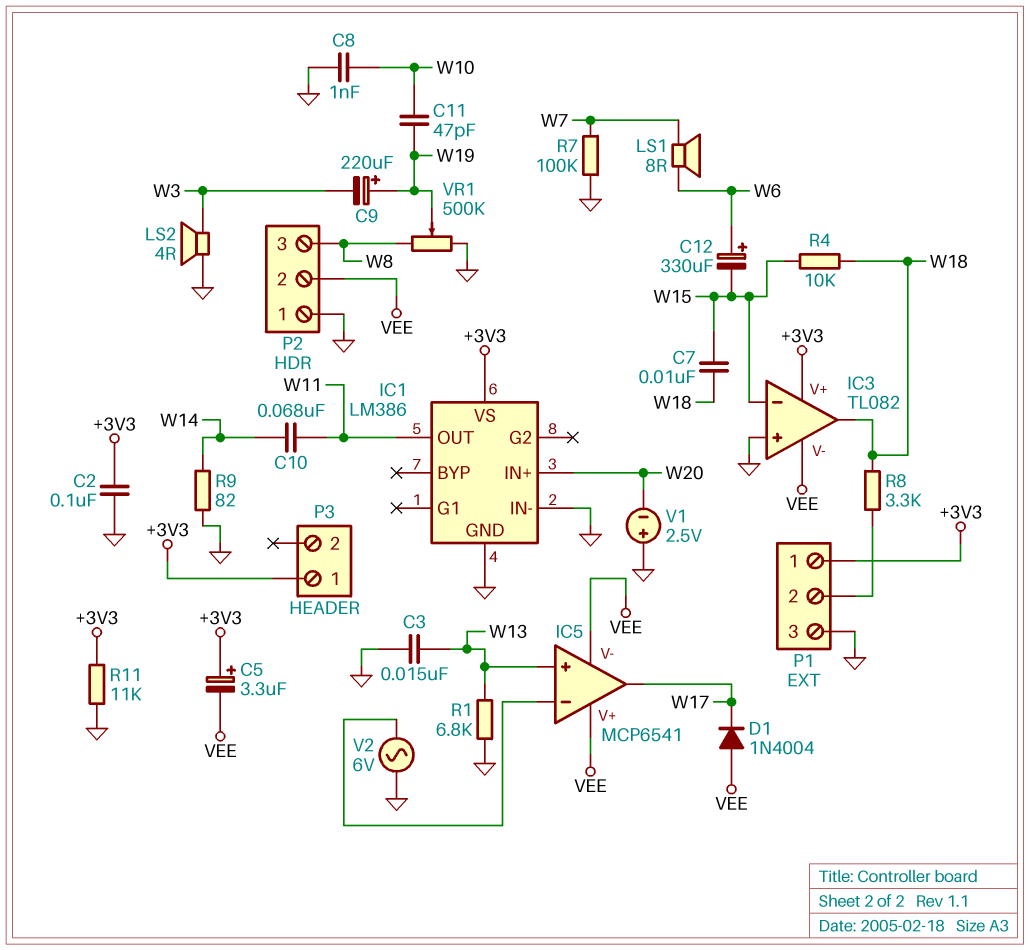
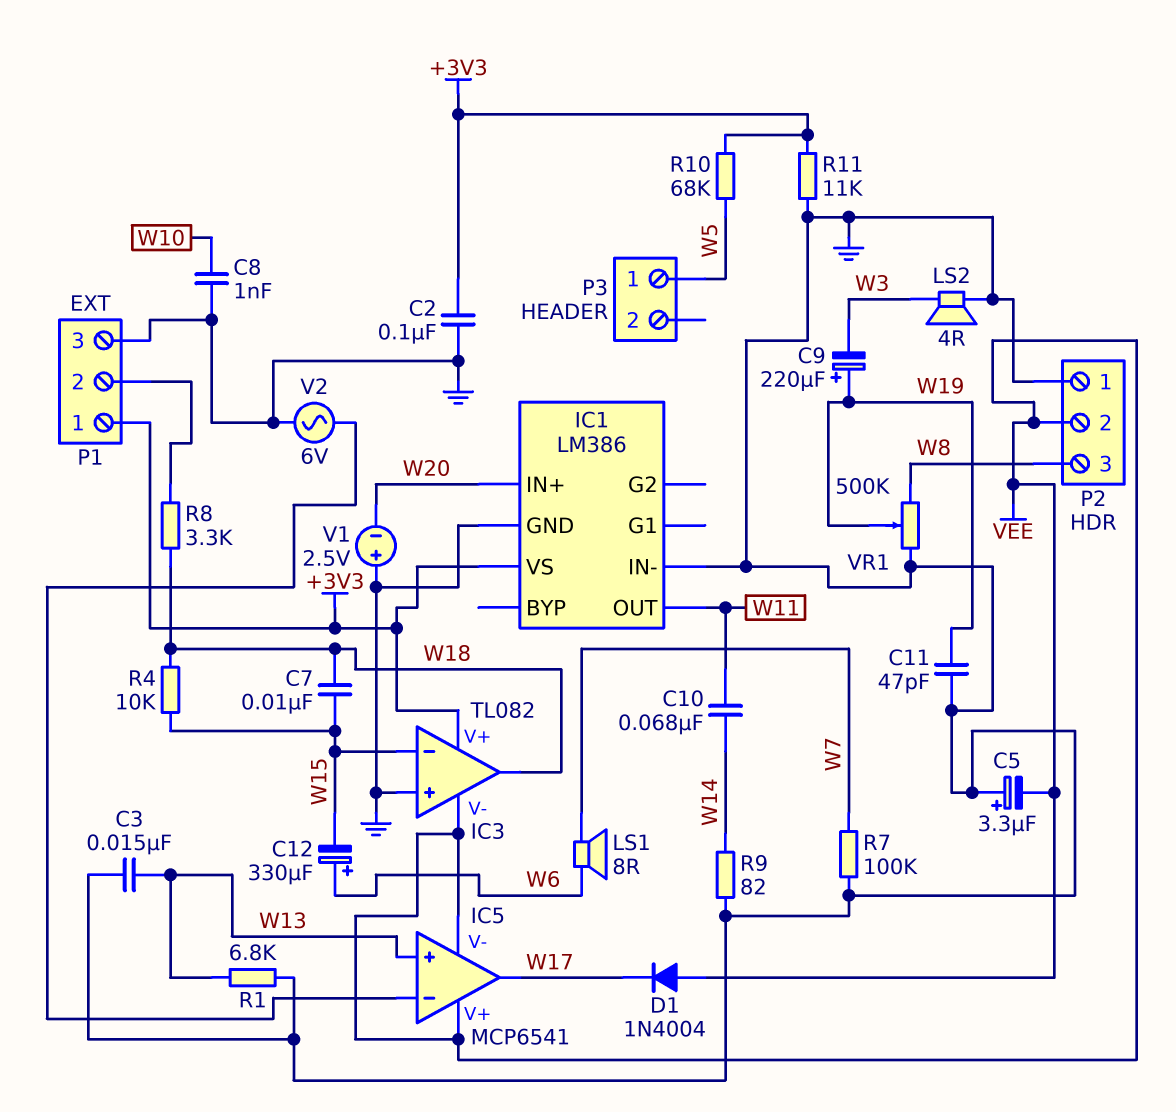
C5: 3.3uF (plus +3V3, minus VEE) -> 3.3uF (plus GND, minus VEE)
C11: 47pF (W10, W19) -> 47pF (GND, W19)
P3 pin 1: +3V3 -> W5
R10: none -> 68k (+3V3, W5)

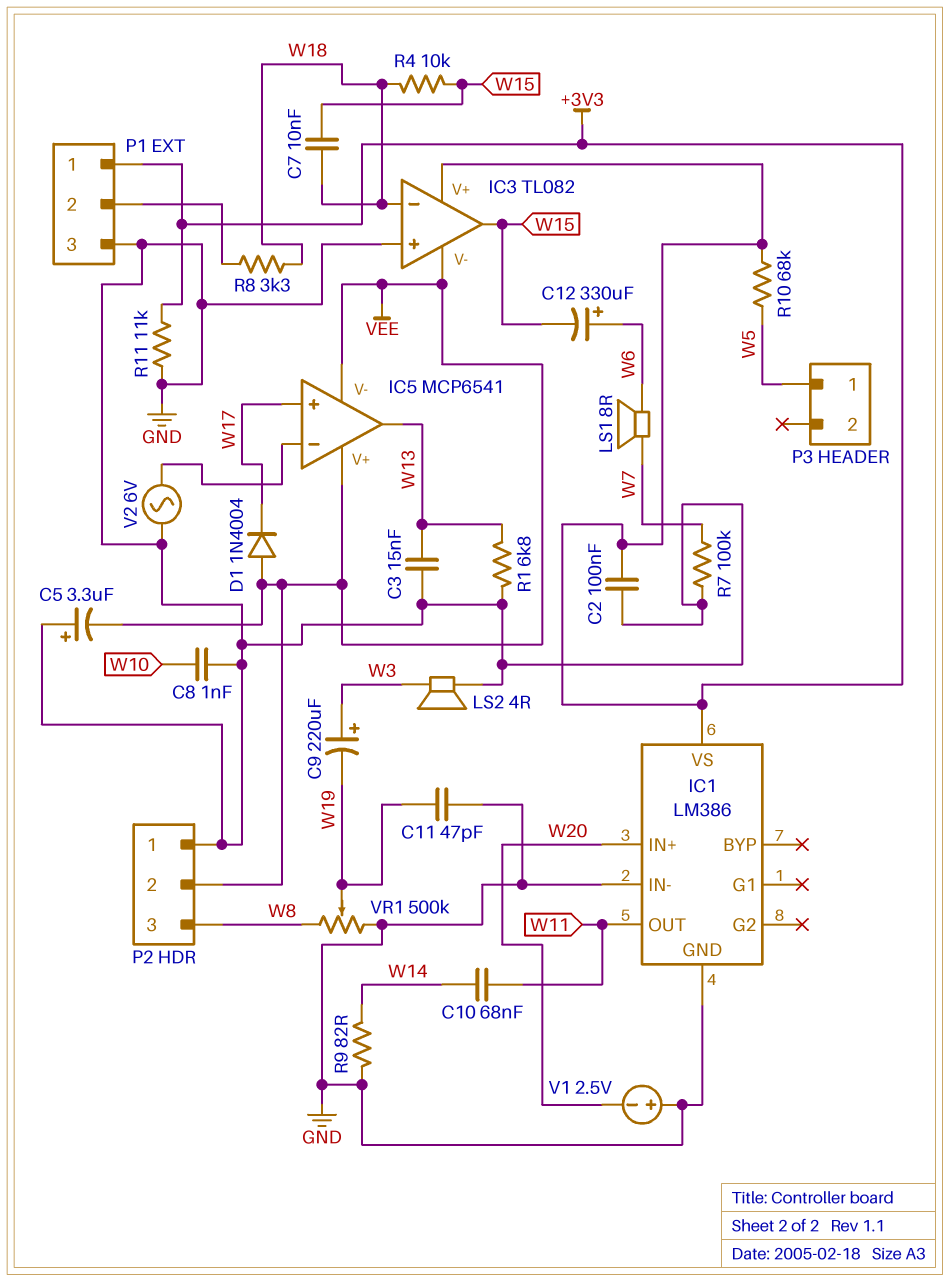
C9: 220uF (plus W19, minus W3) -> 220uF (plus W3, minus W19)
IC3 pin in-: W15 -> W18
IC3 pin out: W18 -> W15
IC5 pin in+: W13 -> W17
IC5 pin out: W17 -> W13

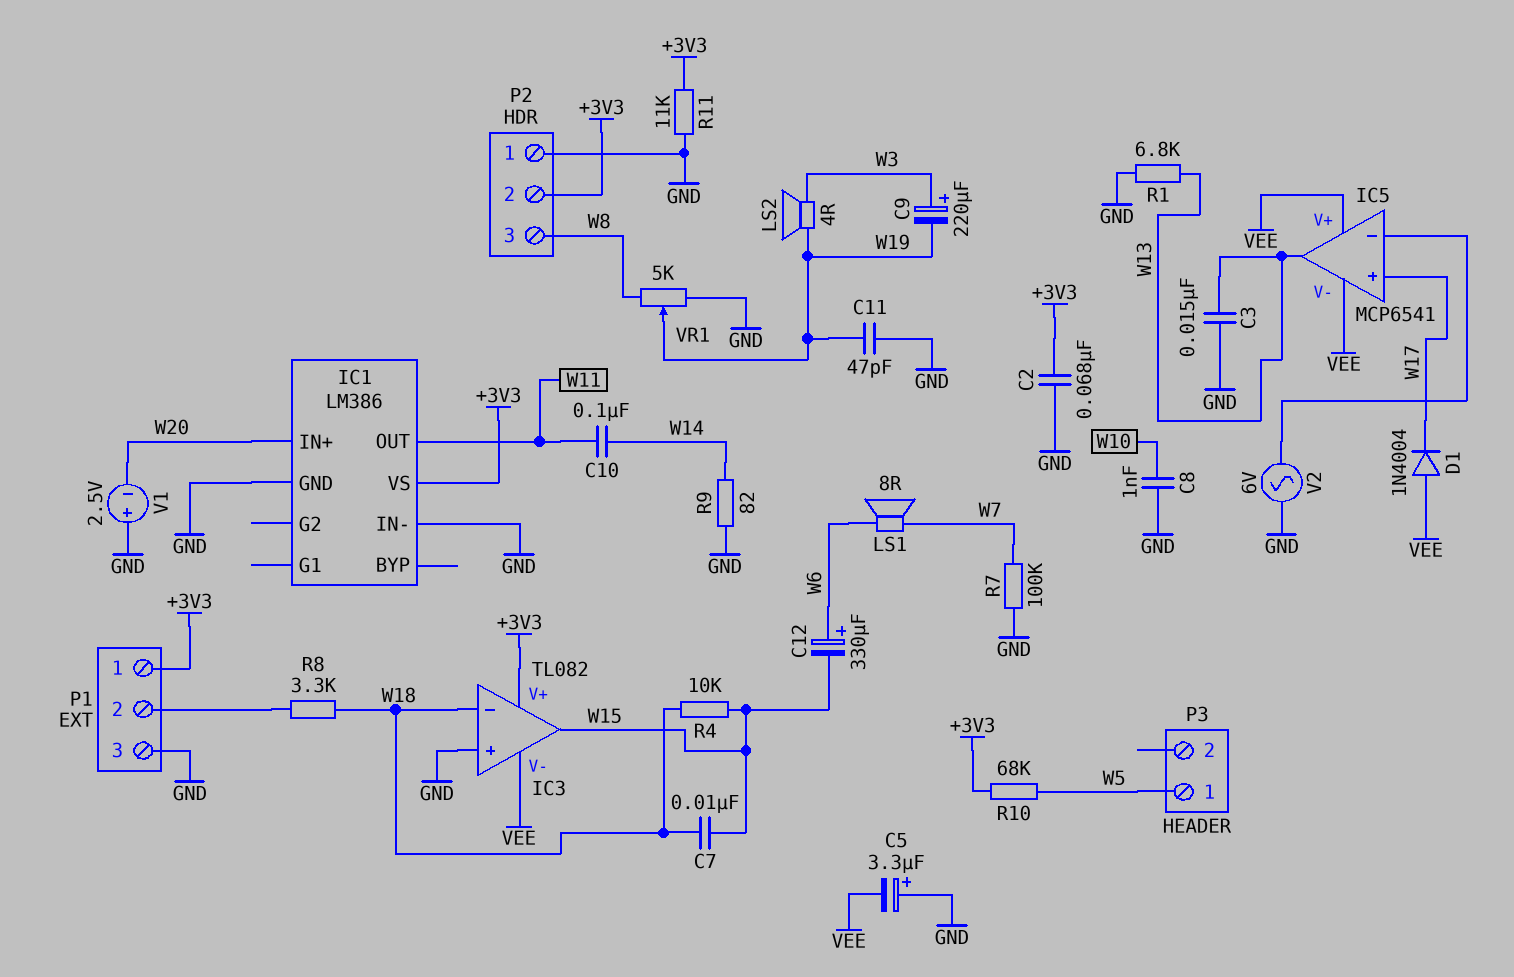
C2: 100nF (+3V3, GND) -> 68nF (+3V3, GND)
C10: 68nF (W11, W14) -> 100nF (W11, W14)
LS2: speaker 4R (GND, W3) -> speaker 4R (W3, W19)
P2 pin 2: VEE -> +3V3
VR1: 500k (GND, W8, wiper W19) -> 5k (GND, W8, wiper W19)

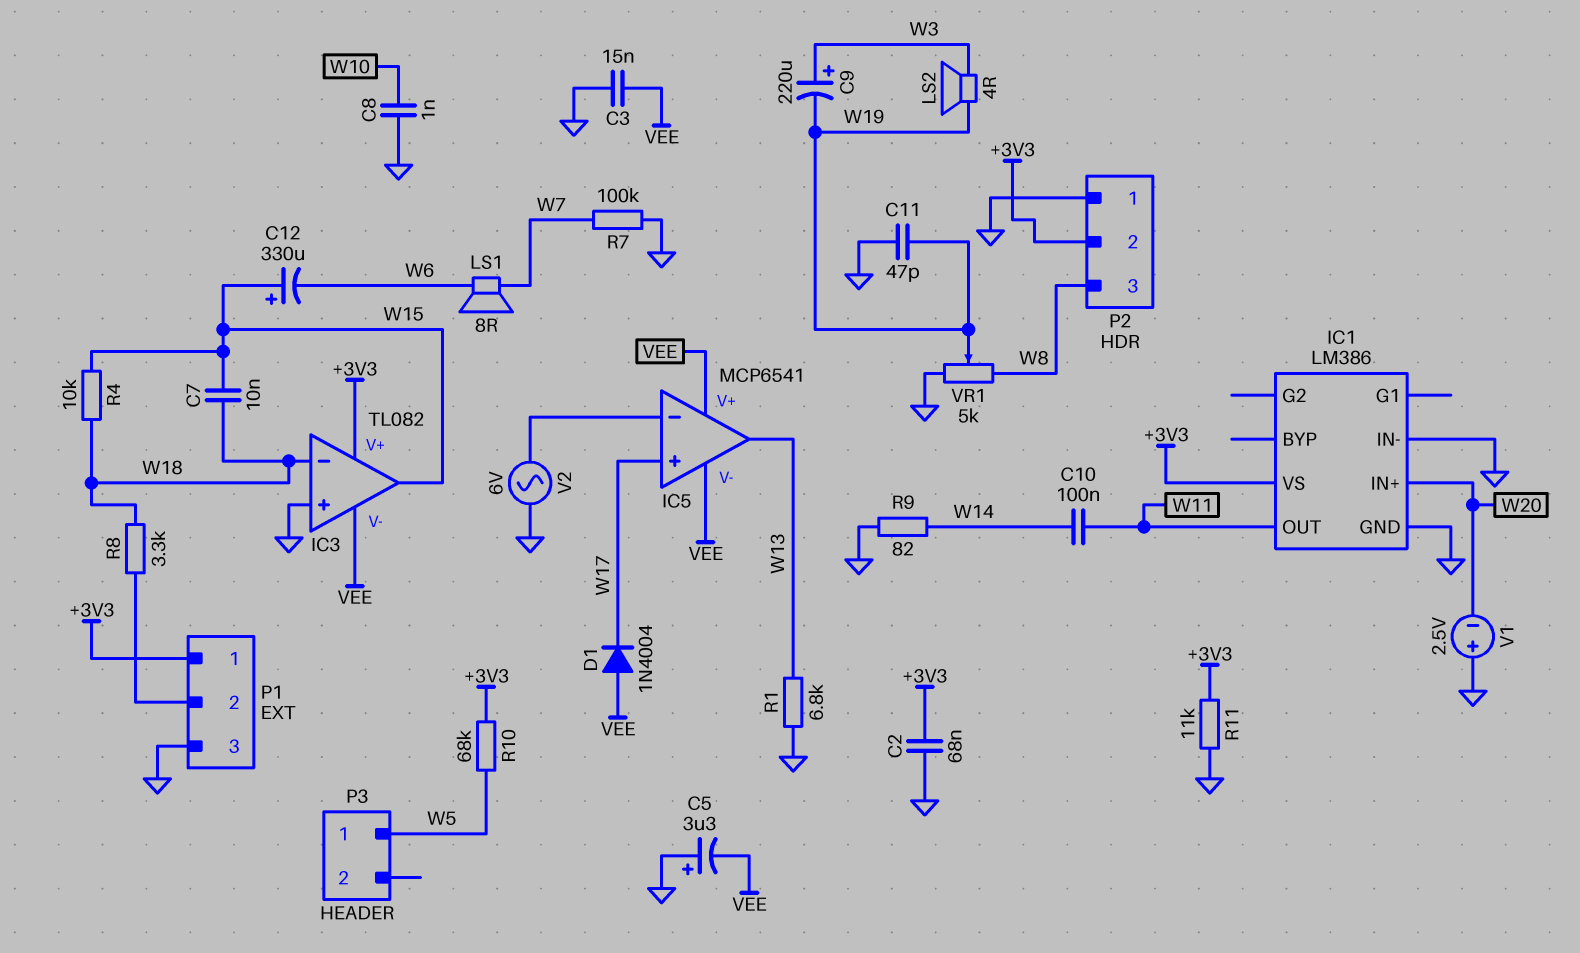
C3: 15nF (GND, W13) -> 15nF (GND, VEE)
C12: 330uF (plus W6, minus W15) -> 330uF (plus W15, minus W6)

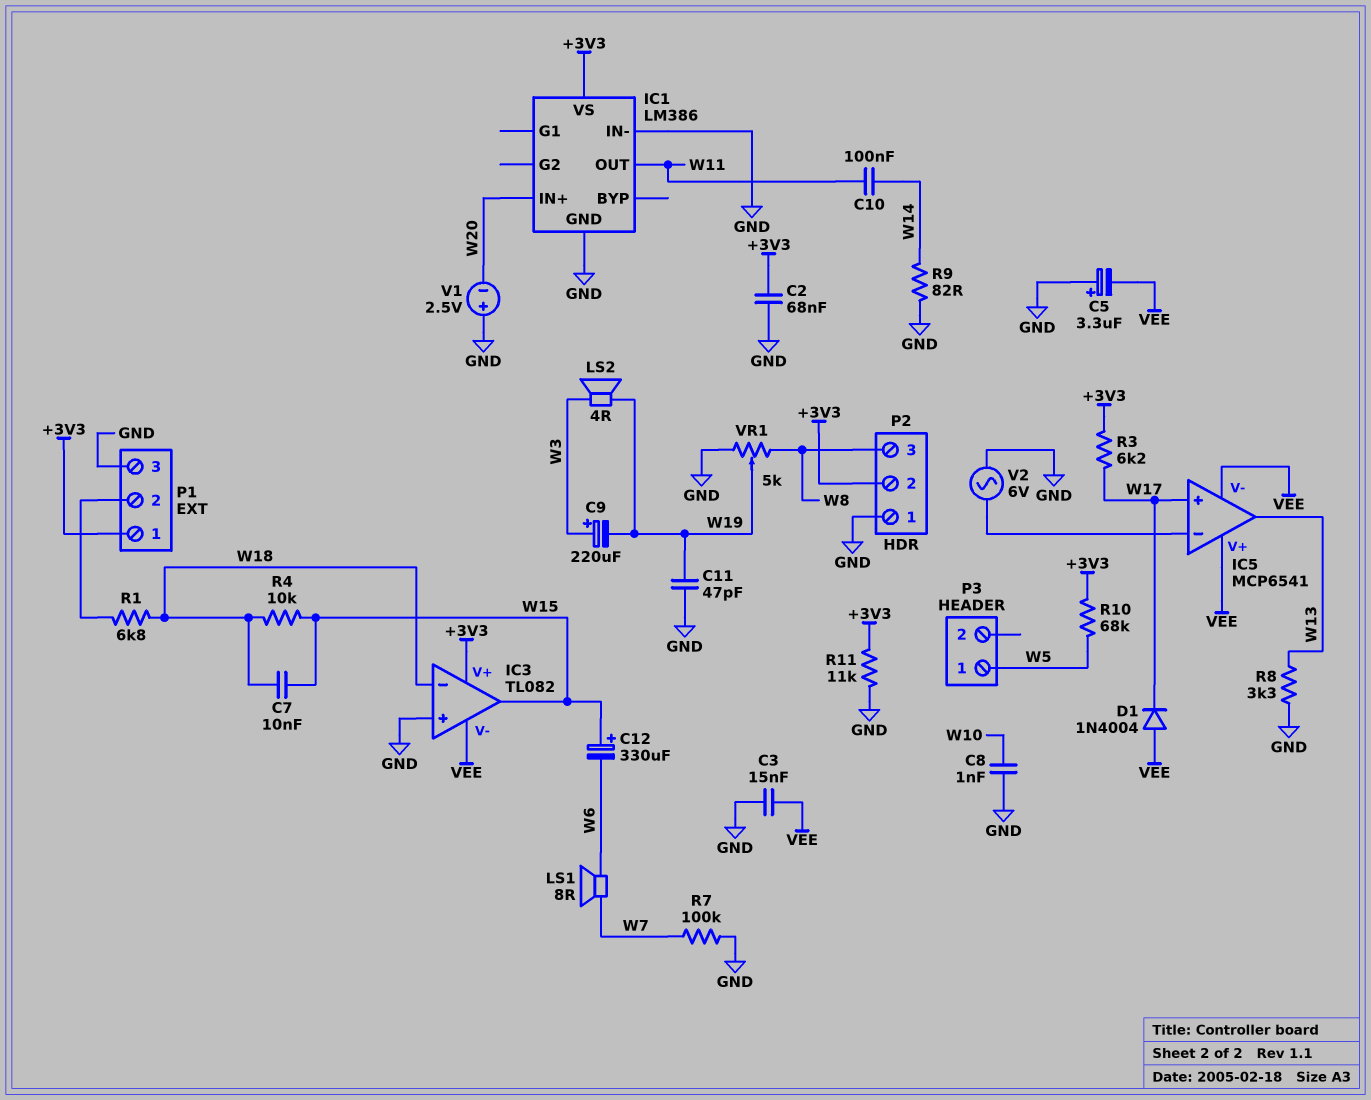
R1: 6.8k (GND, W13) -> 6.8k (P1/2, W18)
R3: none -> 6.2k (+3V3, W17)
R8: 3.3k (P1/2, W18) -> 3.3k (GND, W13)

